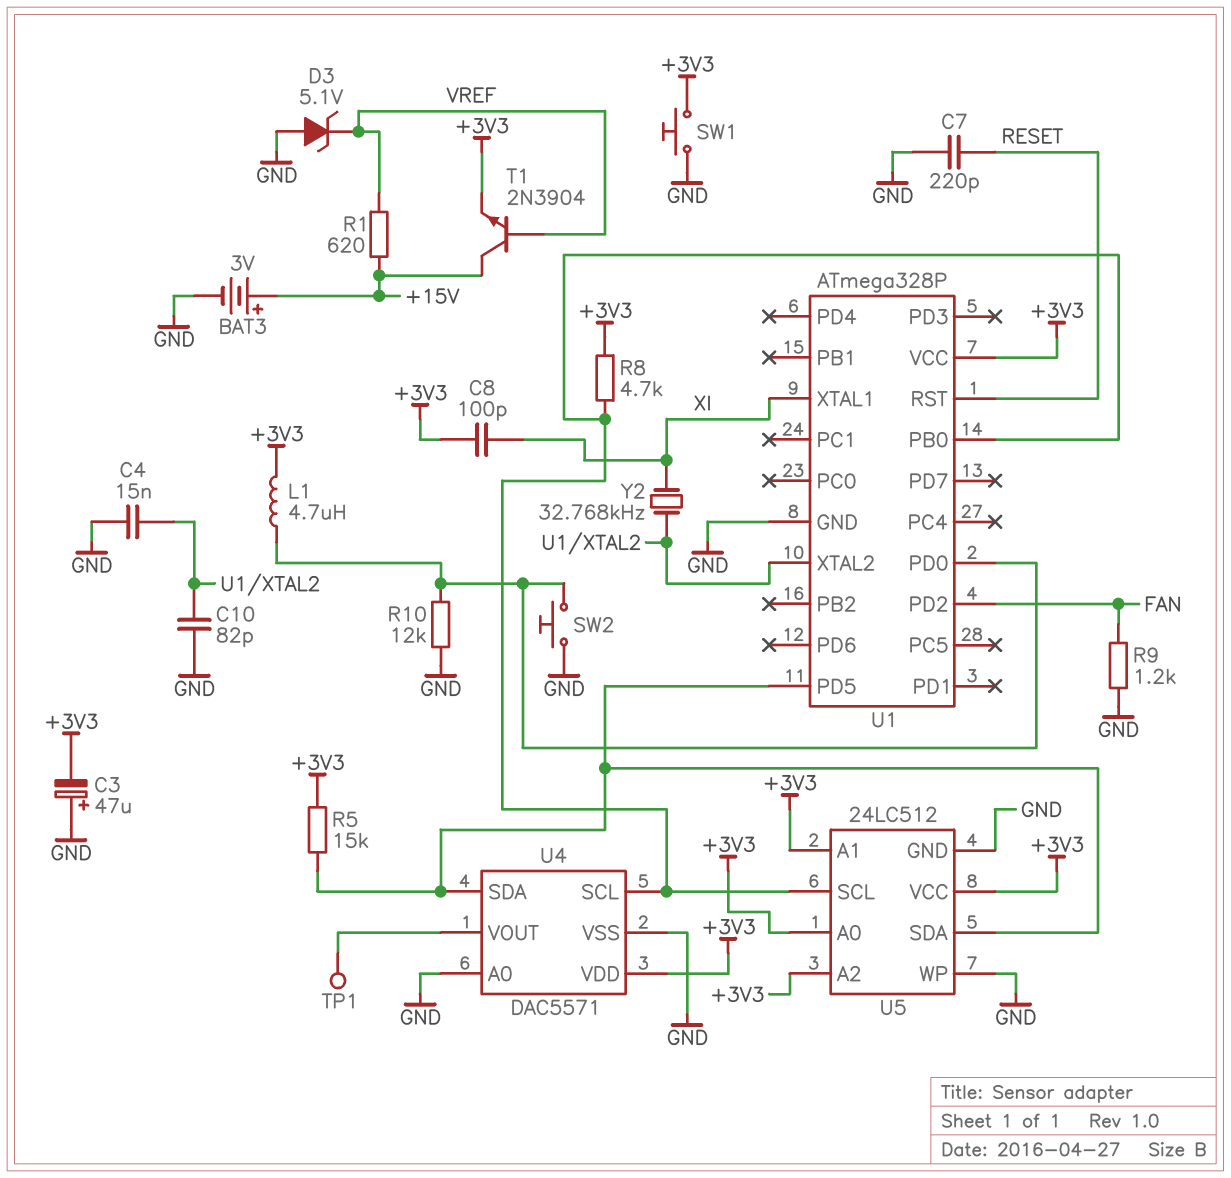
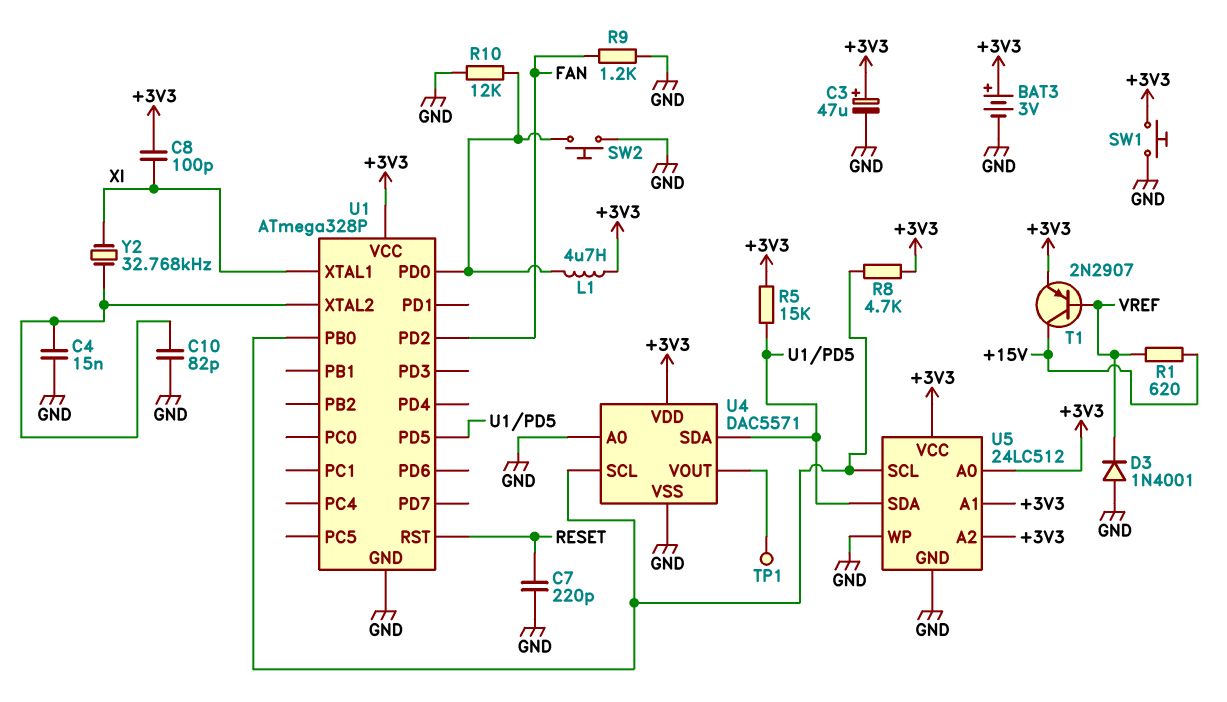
BAT3: 3V (plus +15V, minus GND) -> 3V (plus +3V3, minus GND)
C3: 47uF (plus GND, minus +3V3) -> 47uF (plus +3V3, minus GND)
D3: zener 5.1V (A GND, K VREF) -> diode 1N4001 (A GND, K VREF)
T1: NPN 2N3904 (B VREF, C +15V, E +3V3) -> PNP 2N2907 (B VREF, C +15V, E +3V3)

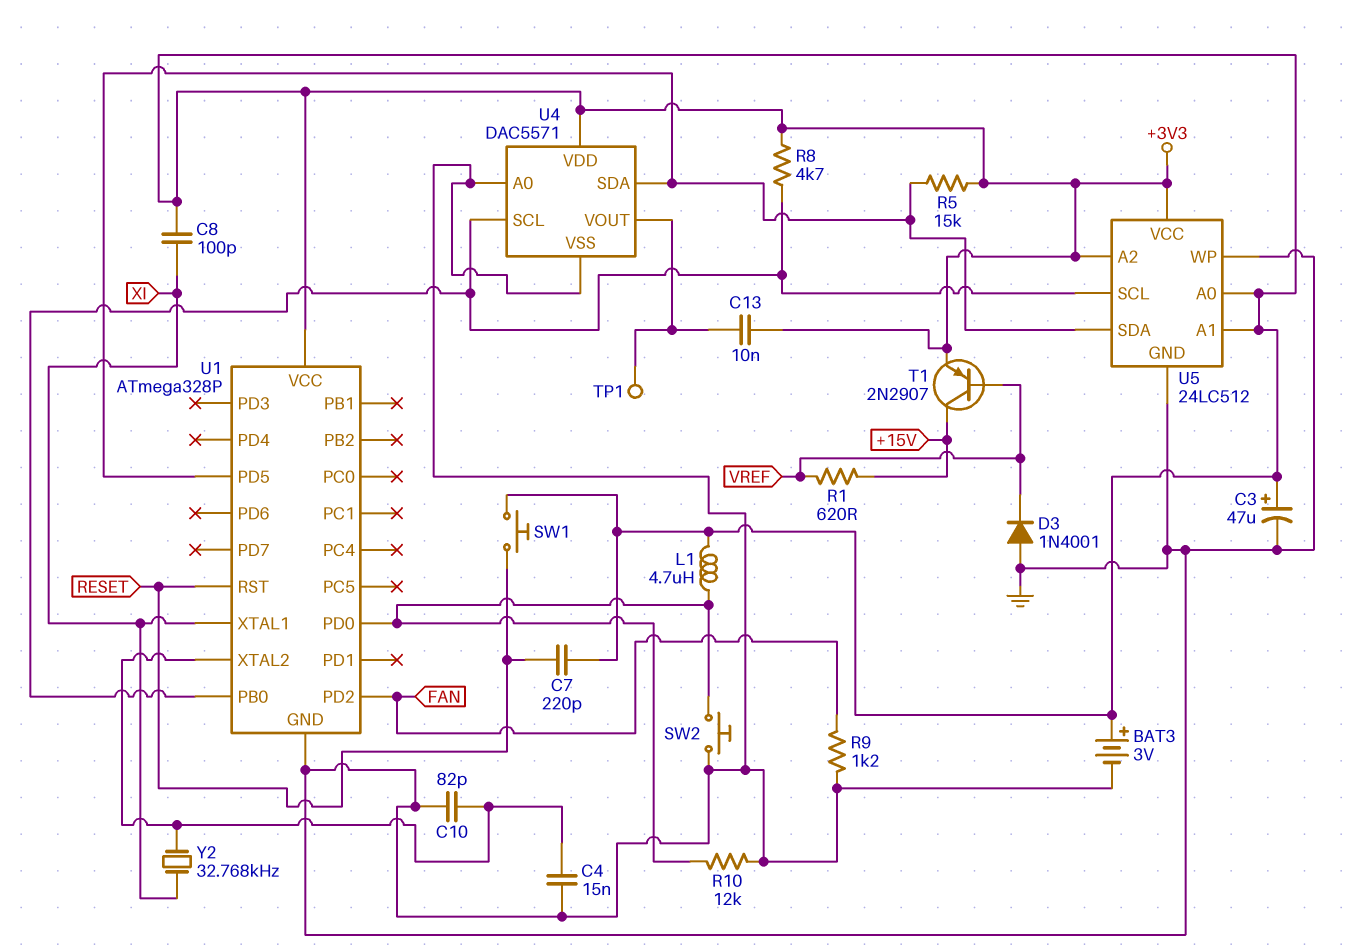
C7: 220pF (GND, RESET) -> 220pF (+3V3, RESET)
C13: none -> 10nF (+3V3, U4/VOUT)
SW1: button (+3V3, GND) -> button (+3V3, RESET)

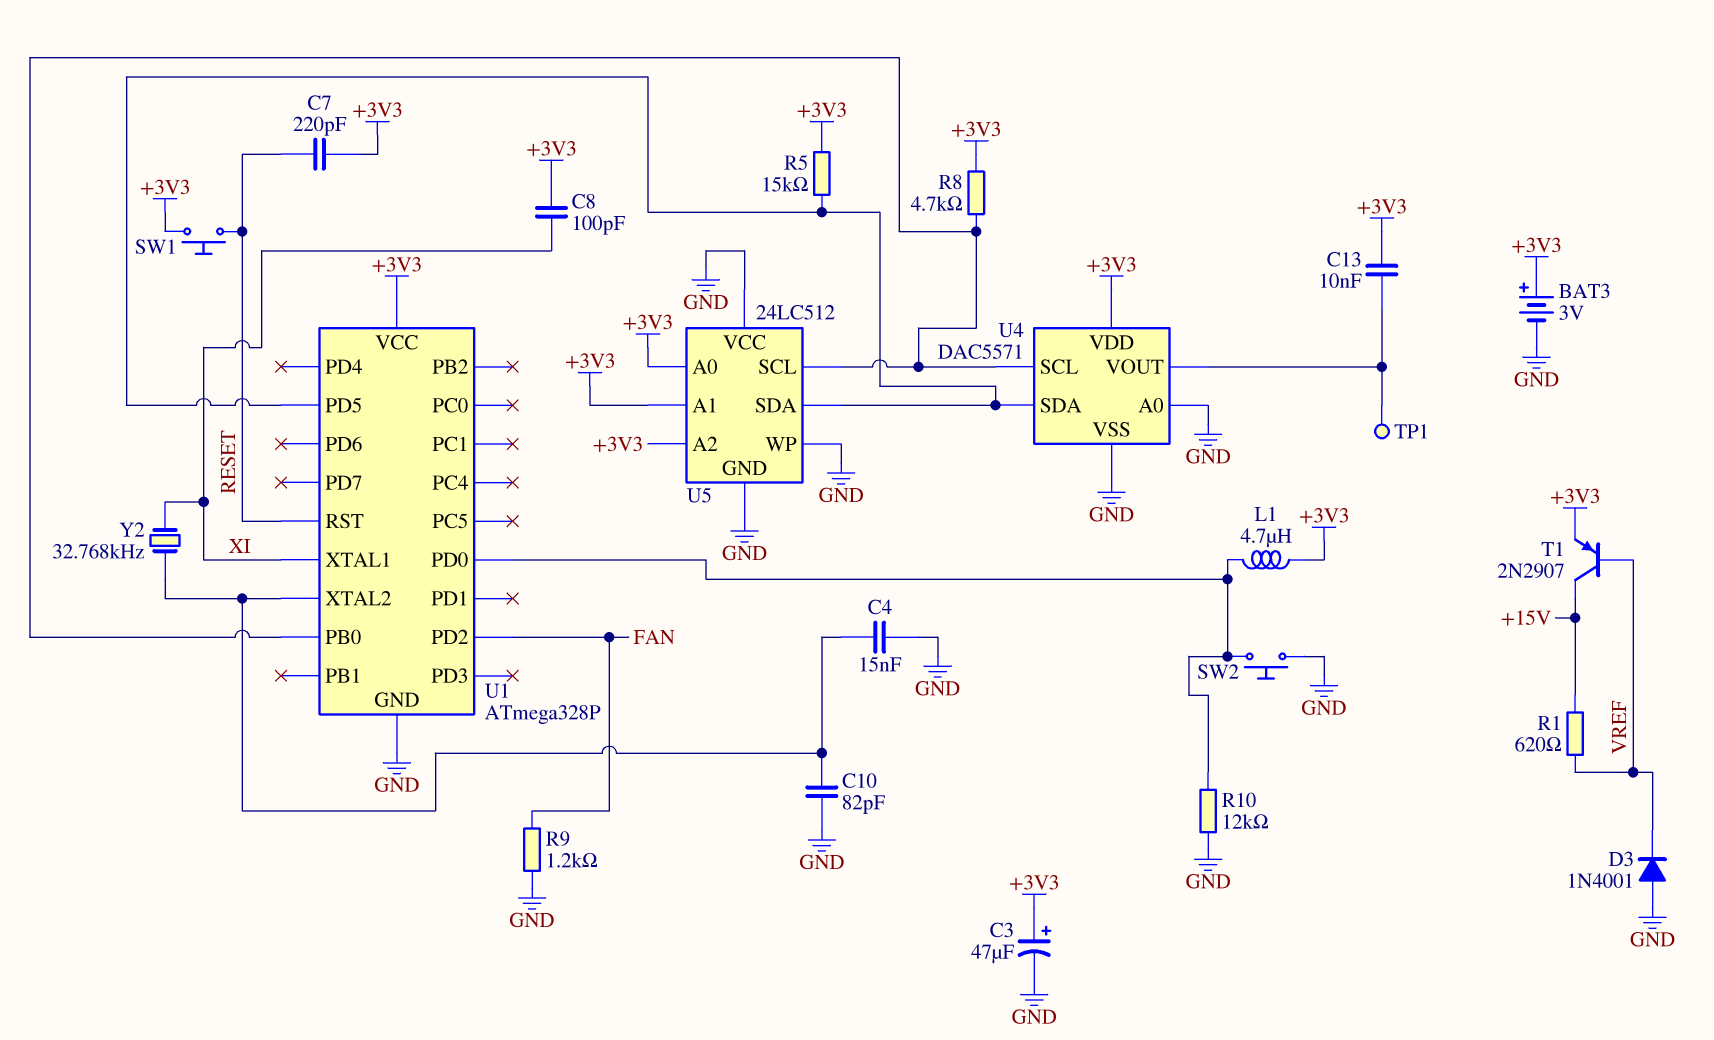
U5 pin VCC: +3V3 -> GND

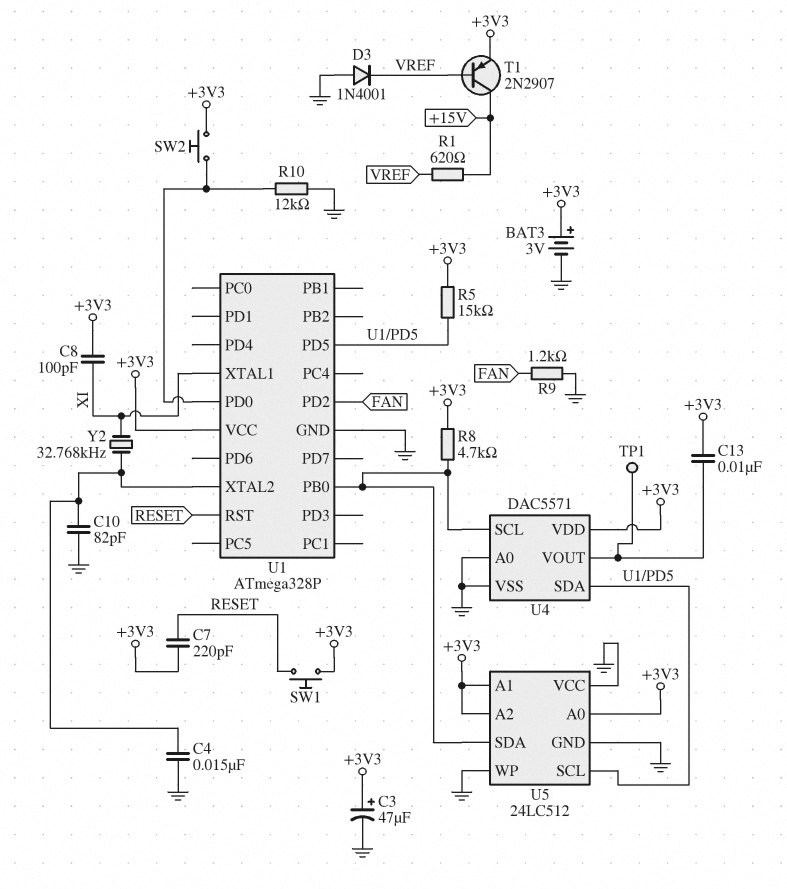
L1: 4.7uH (+3V3, U1/PD0) -> none
SW2: button (GND, U1/PD0) -> button (+3V3, U1/PD0)
U5 pin SCL: U1/PB0 -> U1/PD5
U5 pin SDA: U1/PD5 -> U1/PB0

